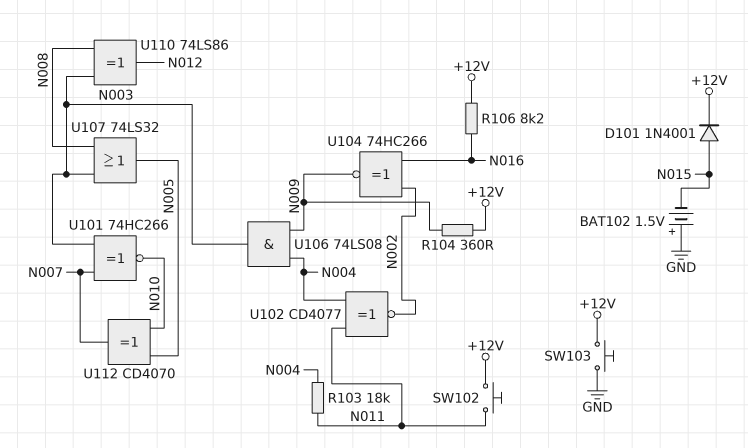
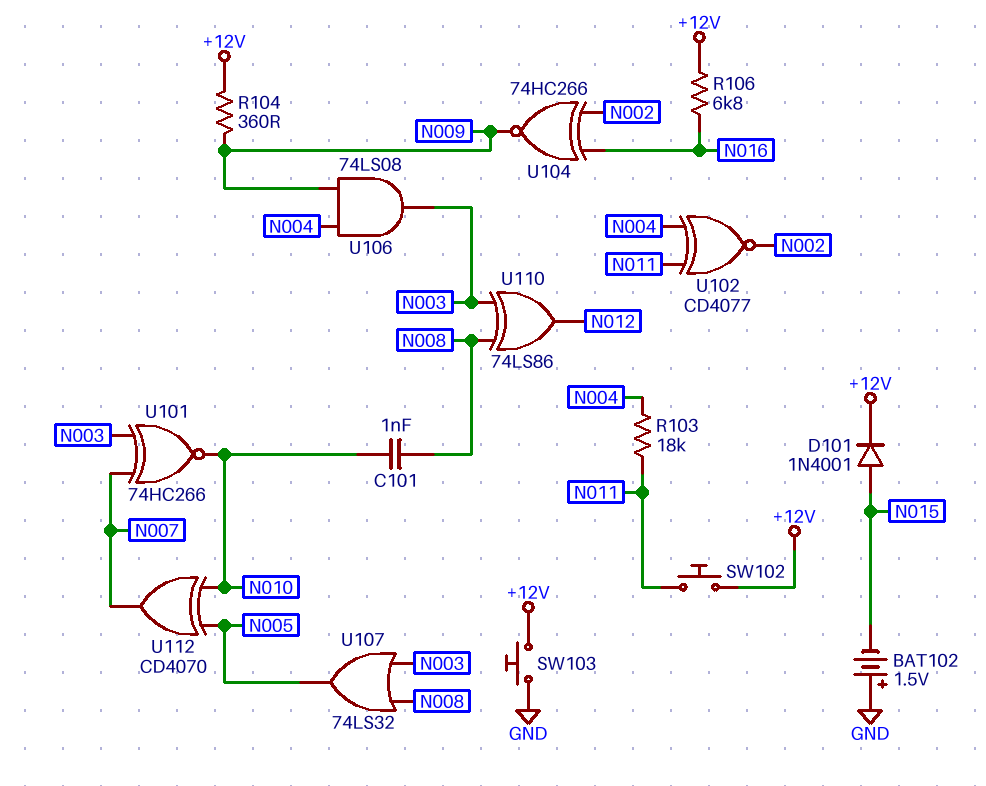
C101: none -> 1nF (N008, N010)
R106: 8.2k (+12V, N016) -> 6.8k (+12V, N016)

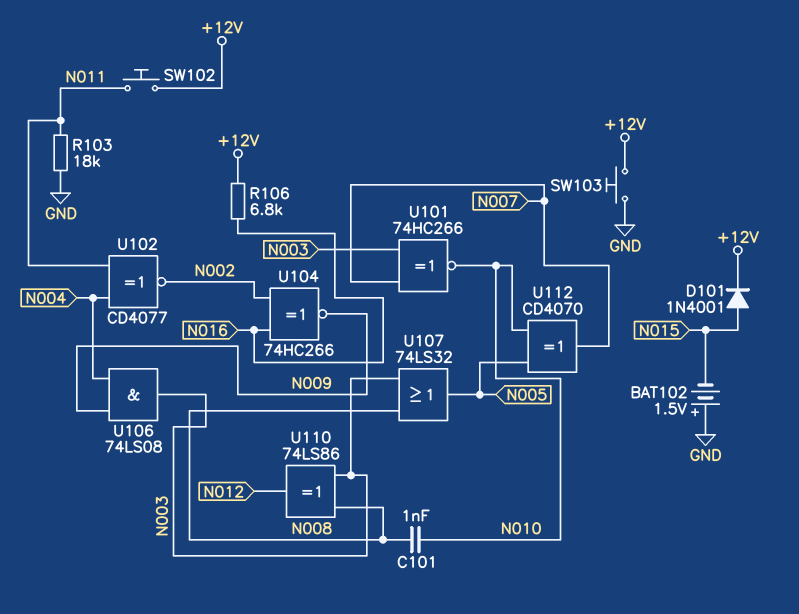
R103: 18k (N004, N011) -> 18k (GND, N011)
R104: 360 (+12V, N009) -> none

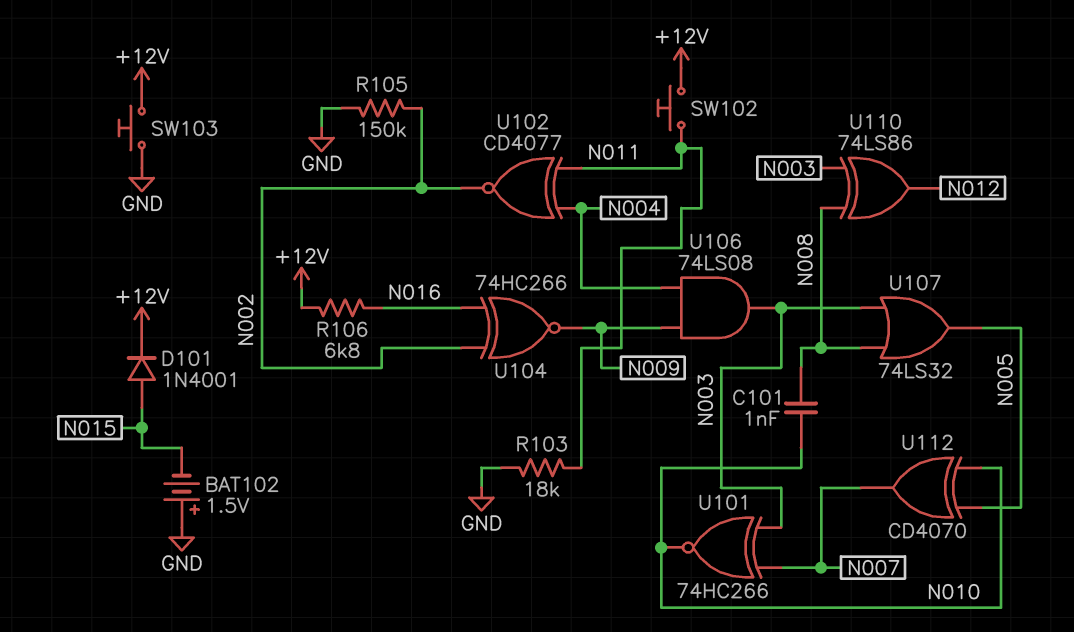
R105: none -> 150k (GND, N002)

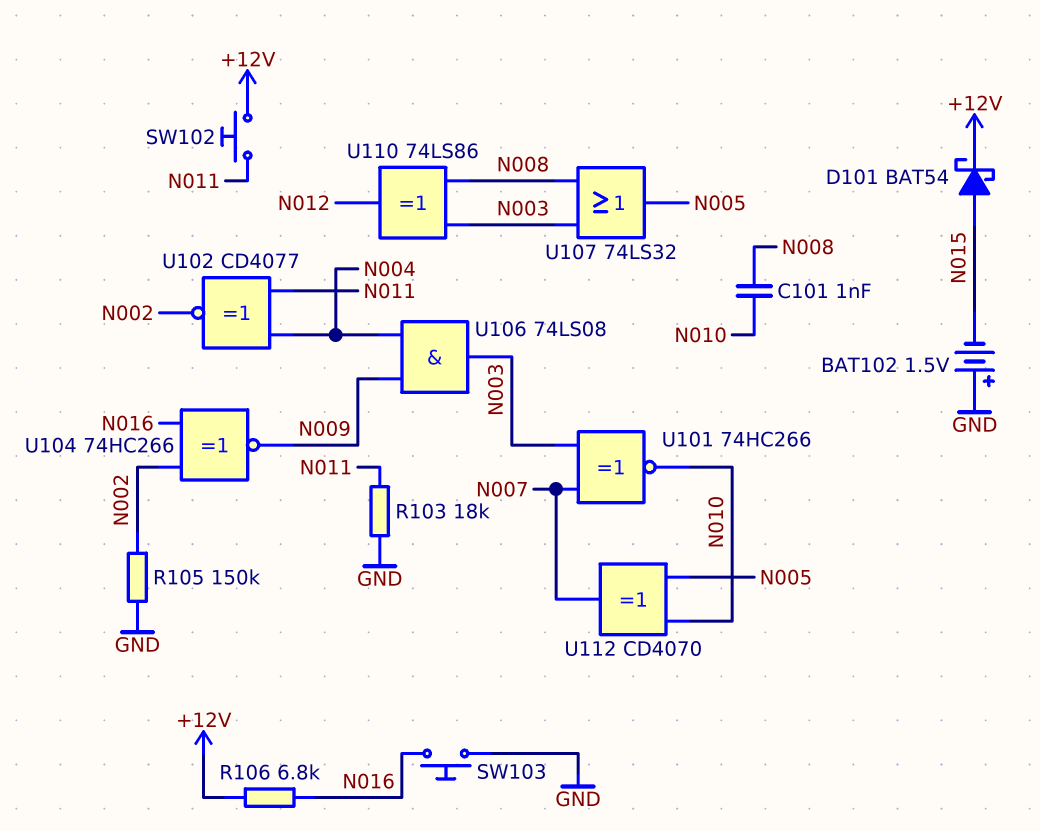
D101: diode 1N4001 (A N015, K +12V) -> schottky BAT54 (A N015, K +12V)
SW103: button (+12V, GND) -> button (GND, N016)

